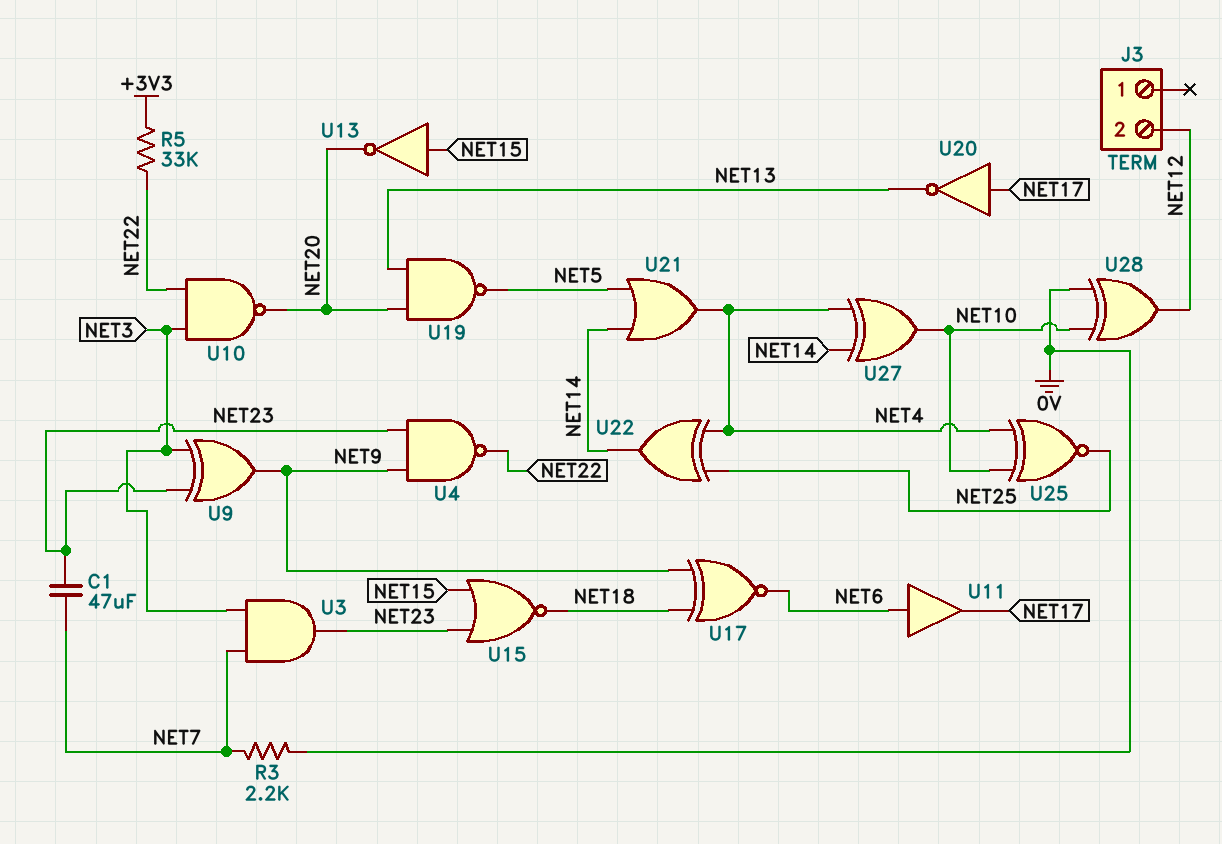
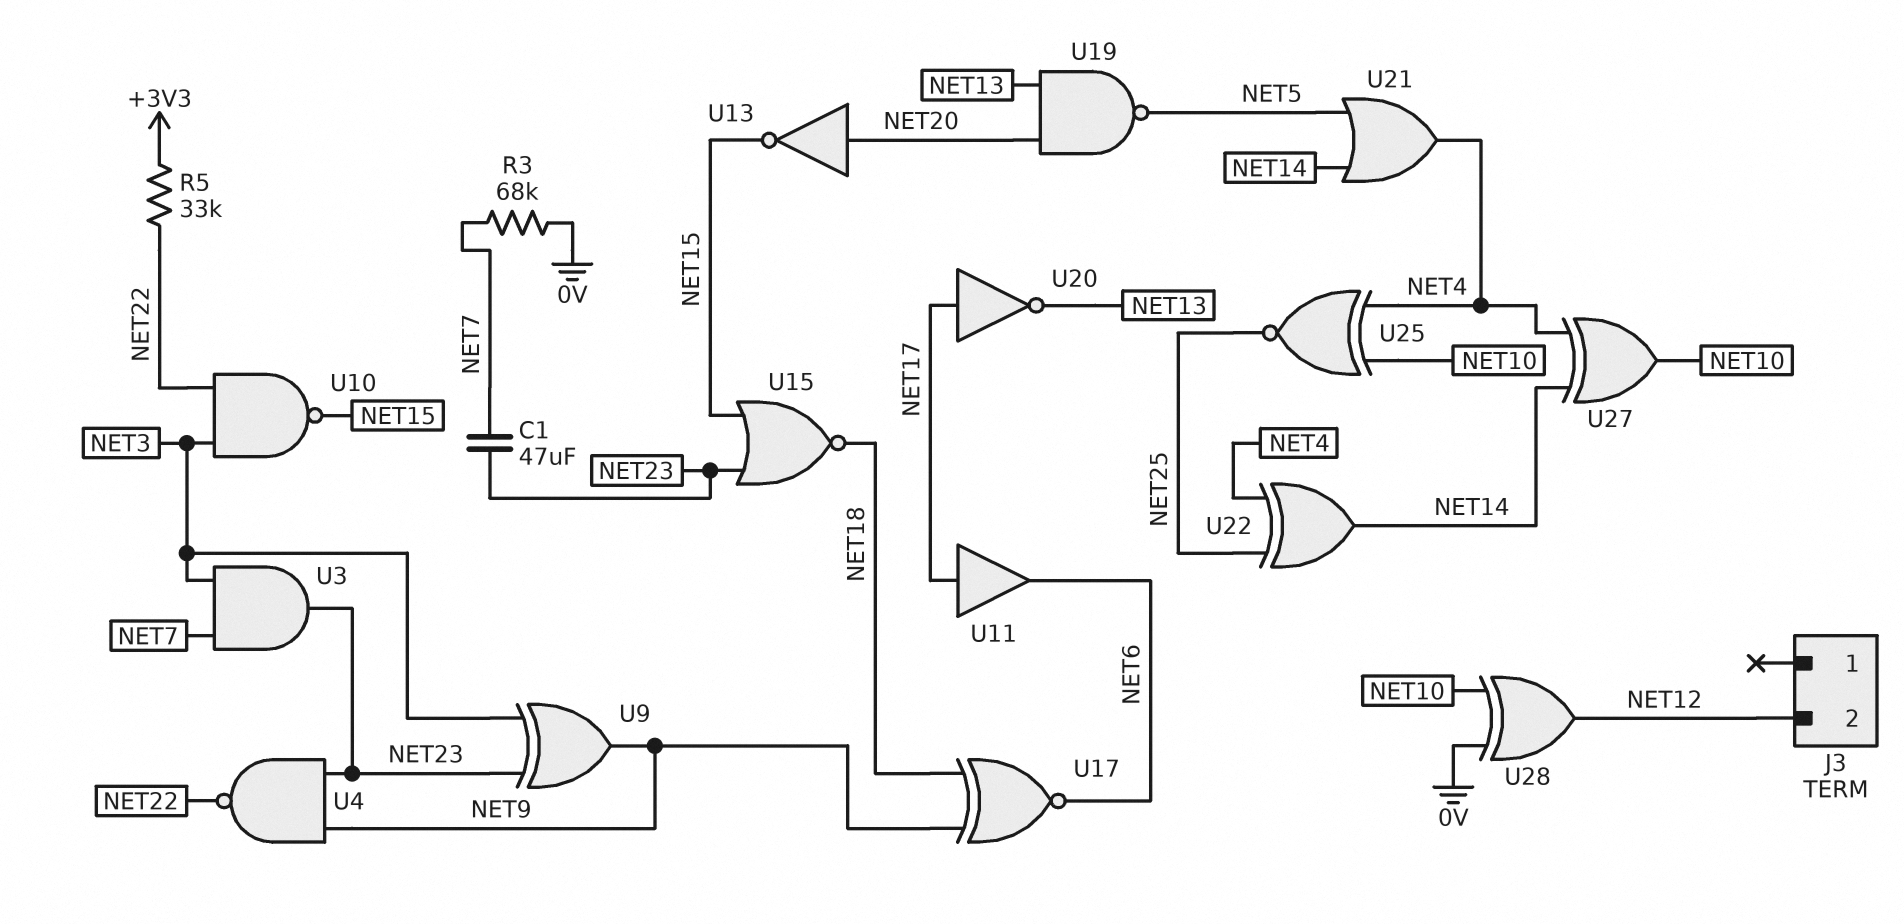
R3: 2.2k (0V, NET7) -> 68k (0V, NET7)
U10: NAND (in NET3, in NET22, out NET20) -> NAND (in NET3, in NET22, out NET15)
U11: buffer (in NET6, out NET17) -> buffer (in NET17, out NET6)
U13: NOT (in NET15, out NET20) -> NOT (in NET20, out NET15)

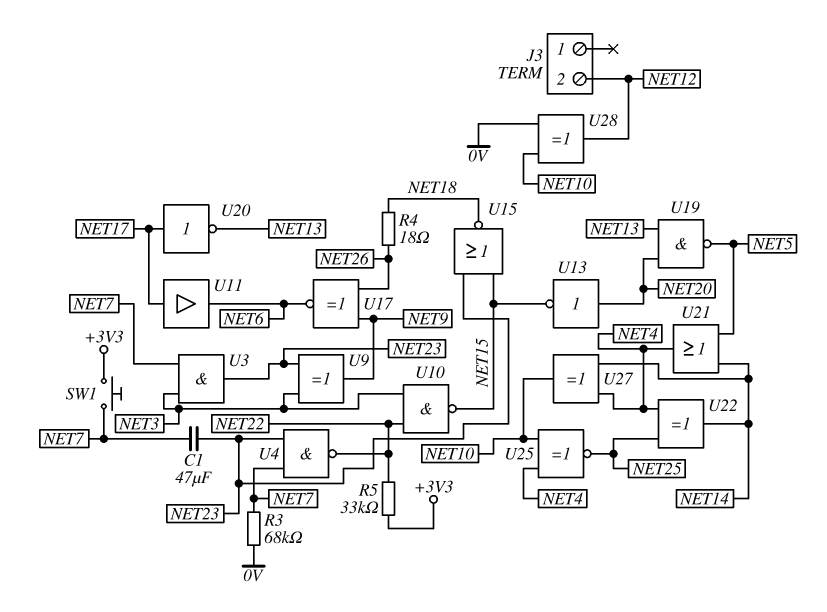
R4: none -> 18 (NET18, NET26)
SW1: none -> button (+3V3, NET7)
U4: NAND (in NET9, in NET23, out NET22) -> NAND (in NET7, in NET23, out NET22)
U17: XNOR (in NET9, in NET18, out NET6) -> XNOR (in NET9, in NET26, out NET6)

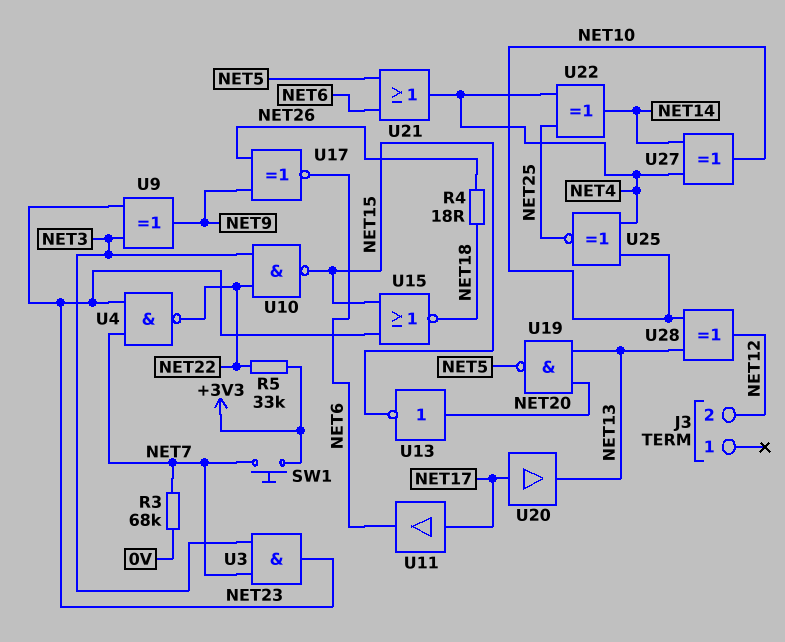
C1: 47uF (NET7, NET23) -> none
U20: NOT (in NET17, out NET13) -> buffer (in NET17, out NET13)
U21: OR (in NET5, in NET14, out NET4) -> OR (in NET5, in NET6, out NET4)
U28: XOR (in 0V, in NET10, out NET12) -> XOR (in NET10, in NET13, out NET12)

